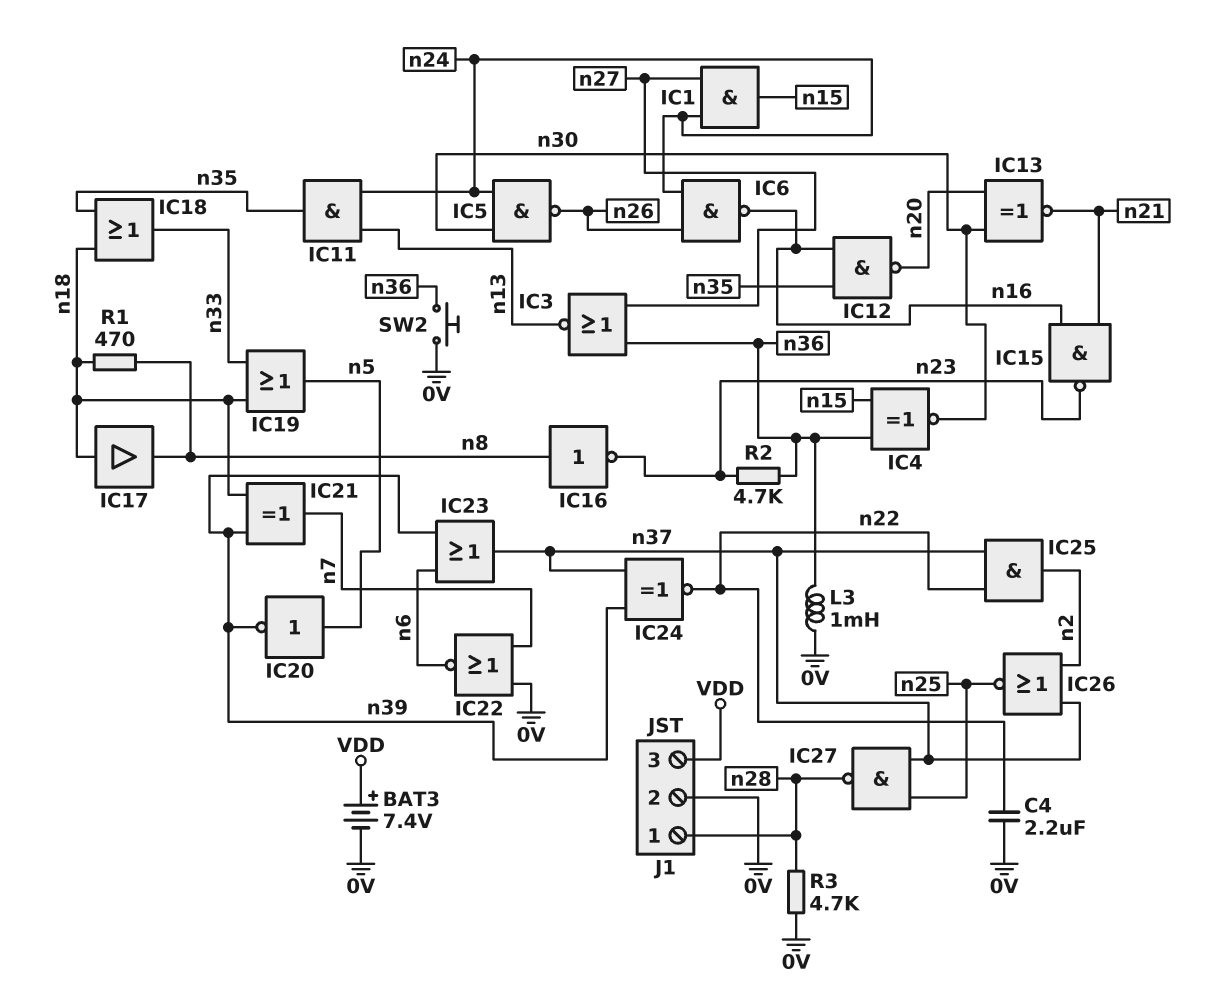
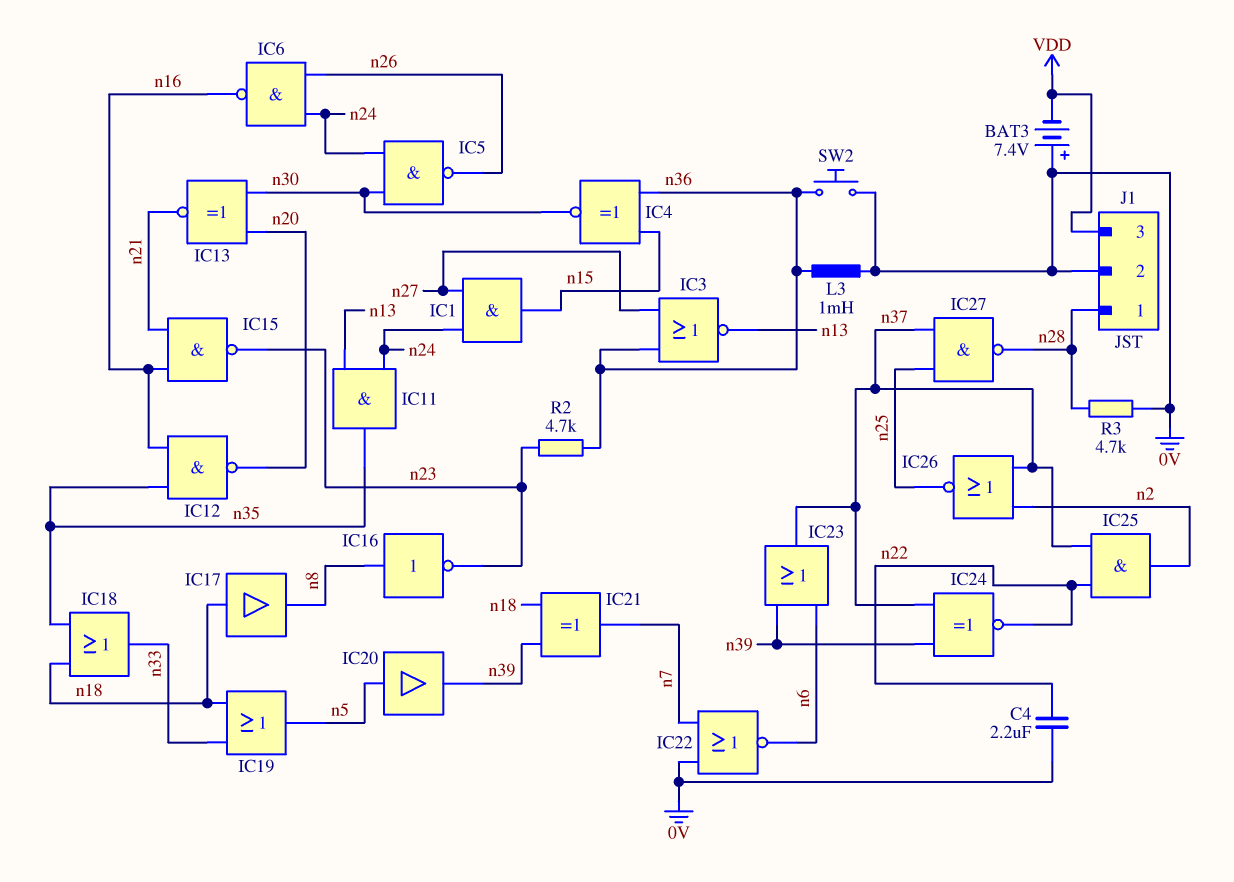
BAT3: 7.4V (plus VDD, minus 0V) -> 7.4V (plus 0V, minus VDD)
IC20: NOT (in n5, out n39) -> buffer (in n5, out n39)
R1: 470 (n8, n18) -> none

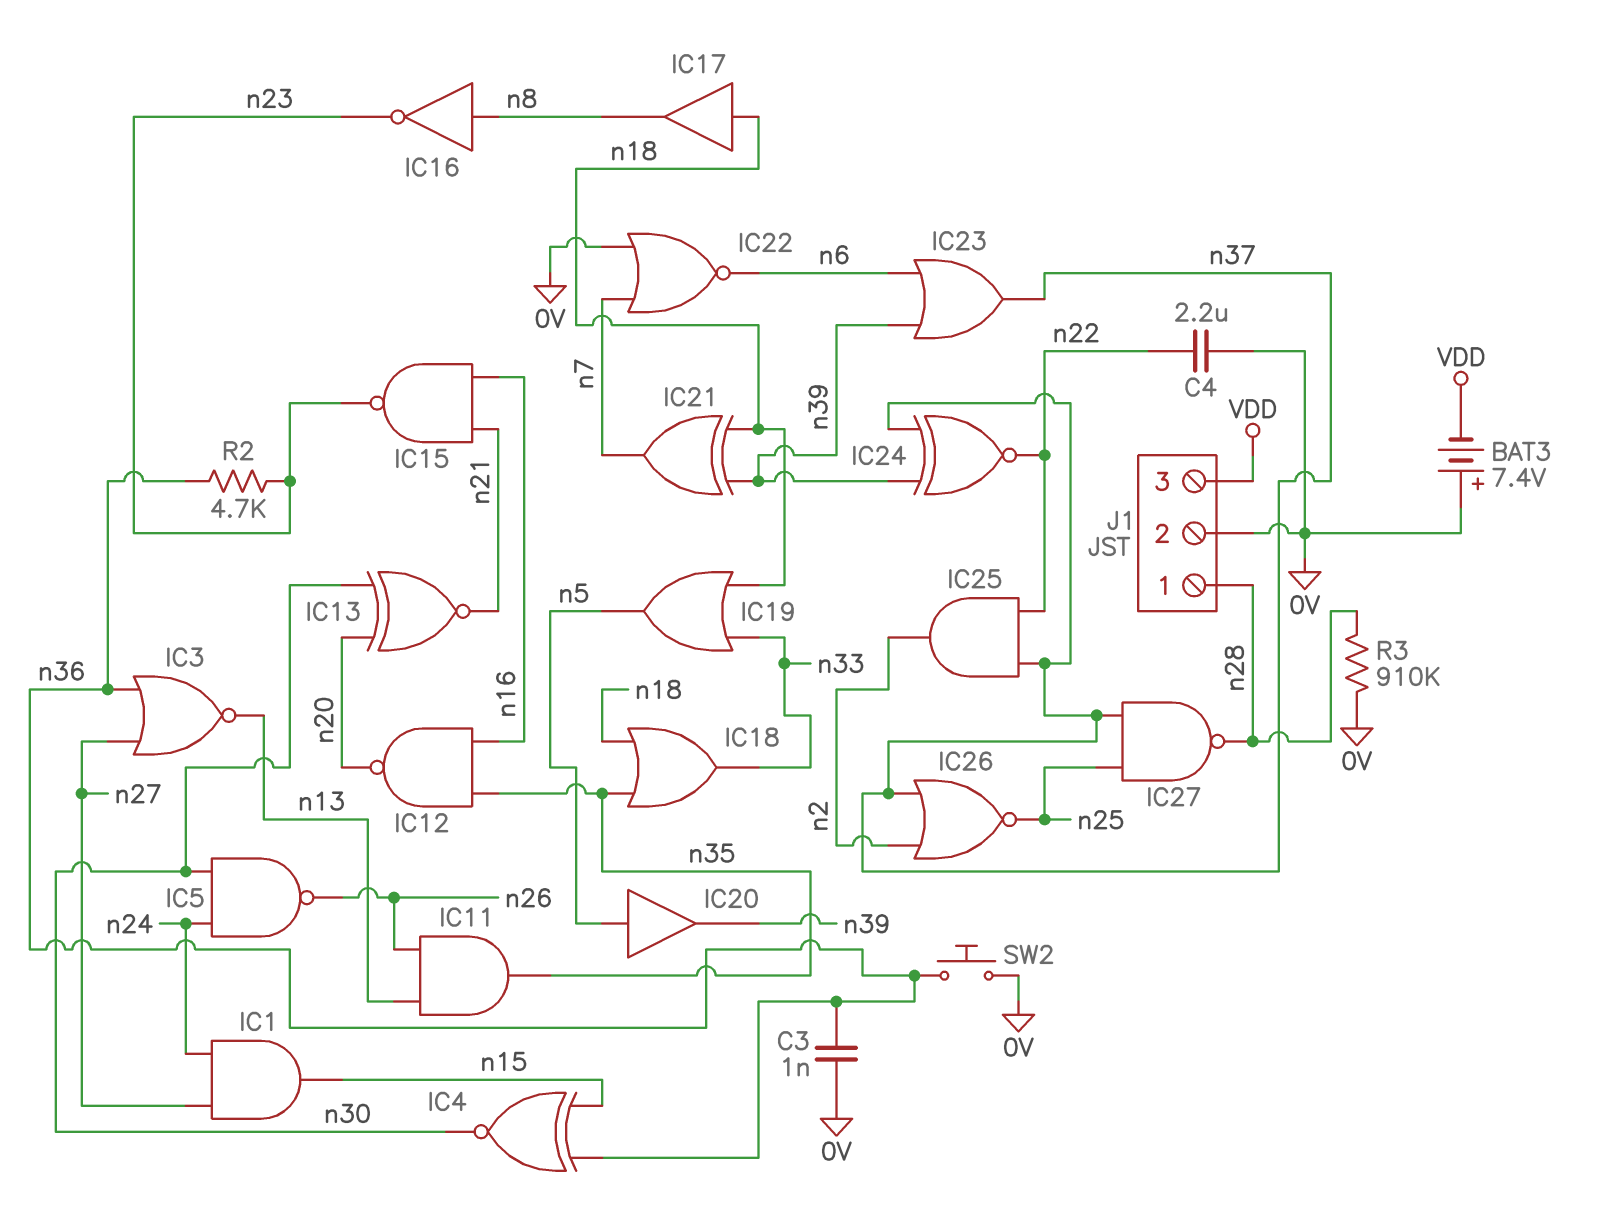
C3: none -> 1nF (0V, n36)
IC6: NAND (in n24, in n26, out n16) -> none
IC11: AND (in n13, in n24, out n35) -> AND (in n13, in n26, out n35)
L3: 1mH (0V, n36) -> none
R3: 4.7k (0V, n28) -> 910k (0V, n28)

